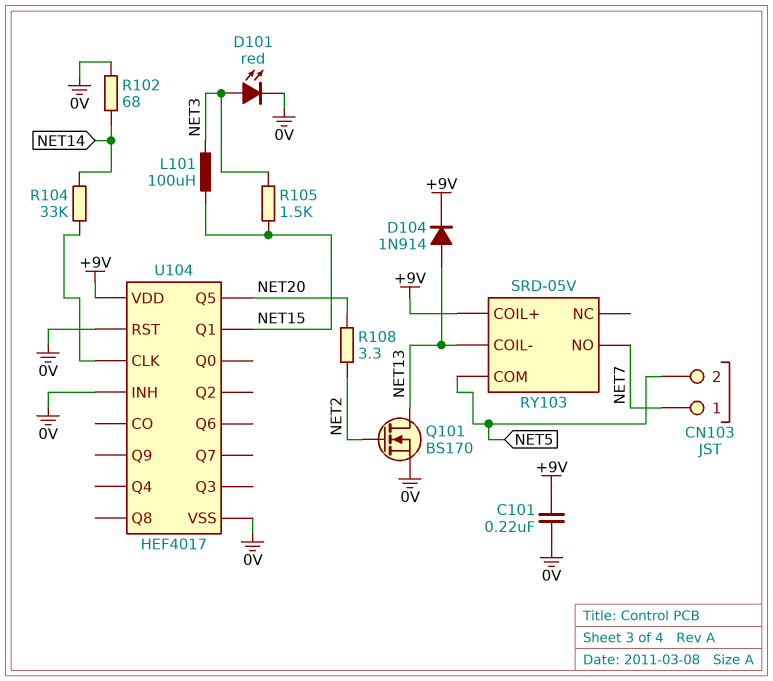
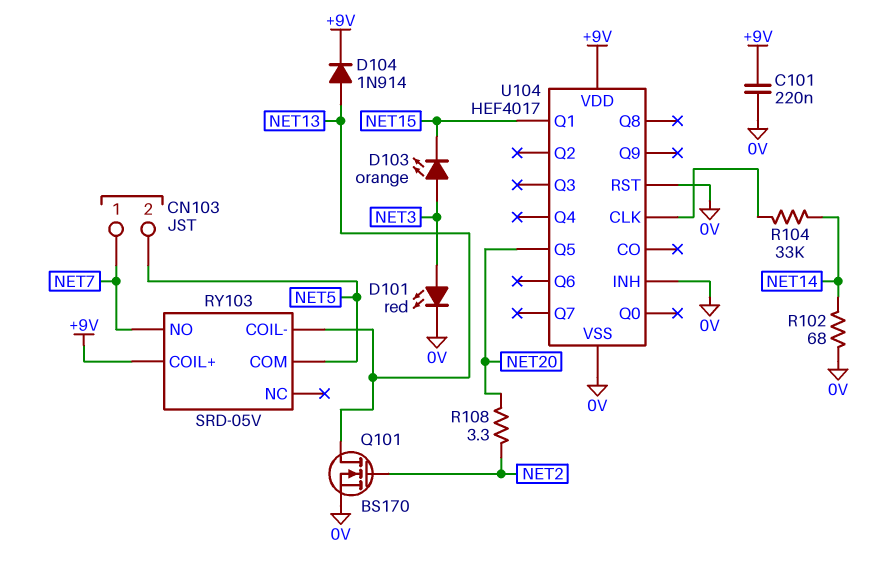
D103: none -> LED orange (A NET3, K NET15)
L101: 100uH (NET3, NET15) -> none
R105: 1.5k (NET3, NET15) -> none

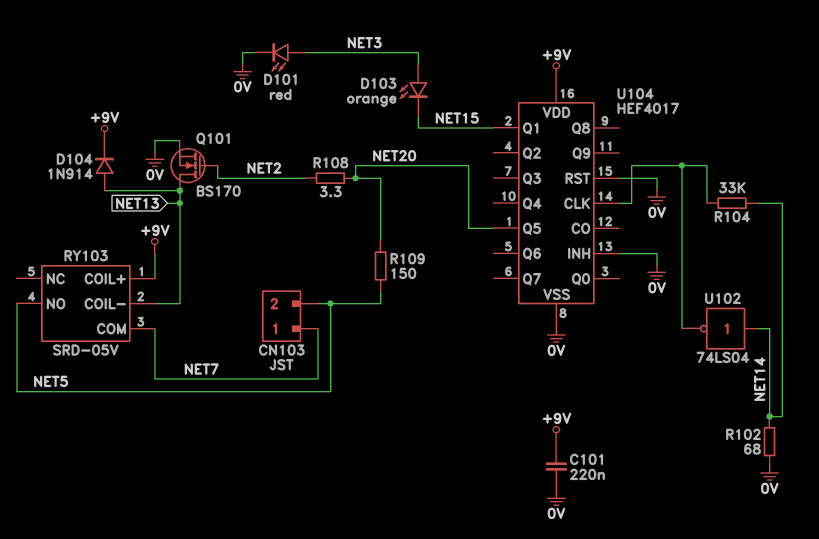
R109: none -> 150 (NET5, NET20)
RY103 pin COM: NET5 -> NET7
RY103 pin NO: NET7 -> NET5
U102: none -> NOT 74LS04 (in NET14, out U104/CLK)

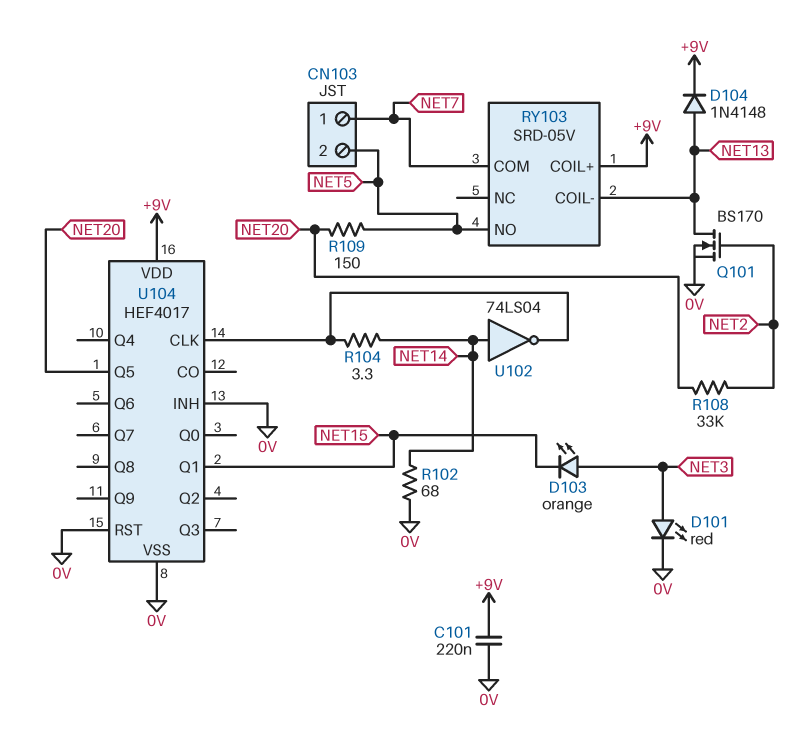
D104: diode 1N914 (A NET13, K +9V) -> diode 1N4148 (A NET13, K +9V)
R104: 33k (NET14, U104/CLK) -> 3.3 (NET14, U104/CLK)
R108: 3.3 (NET2, NET20) -> 33k (NET2, NET20)

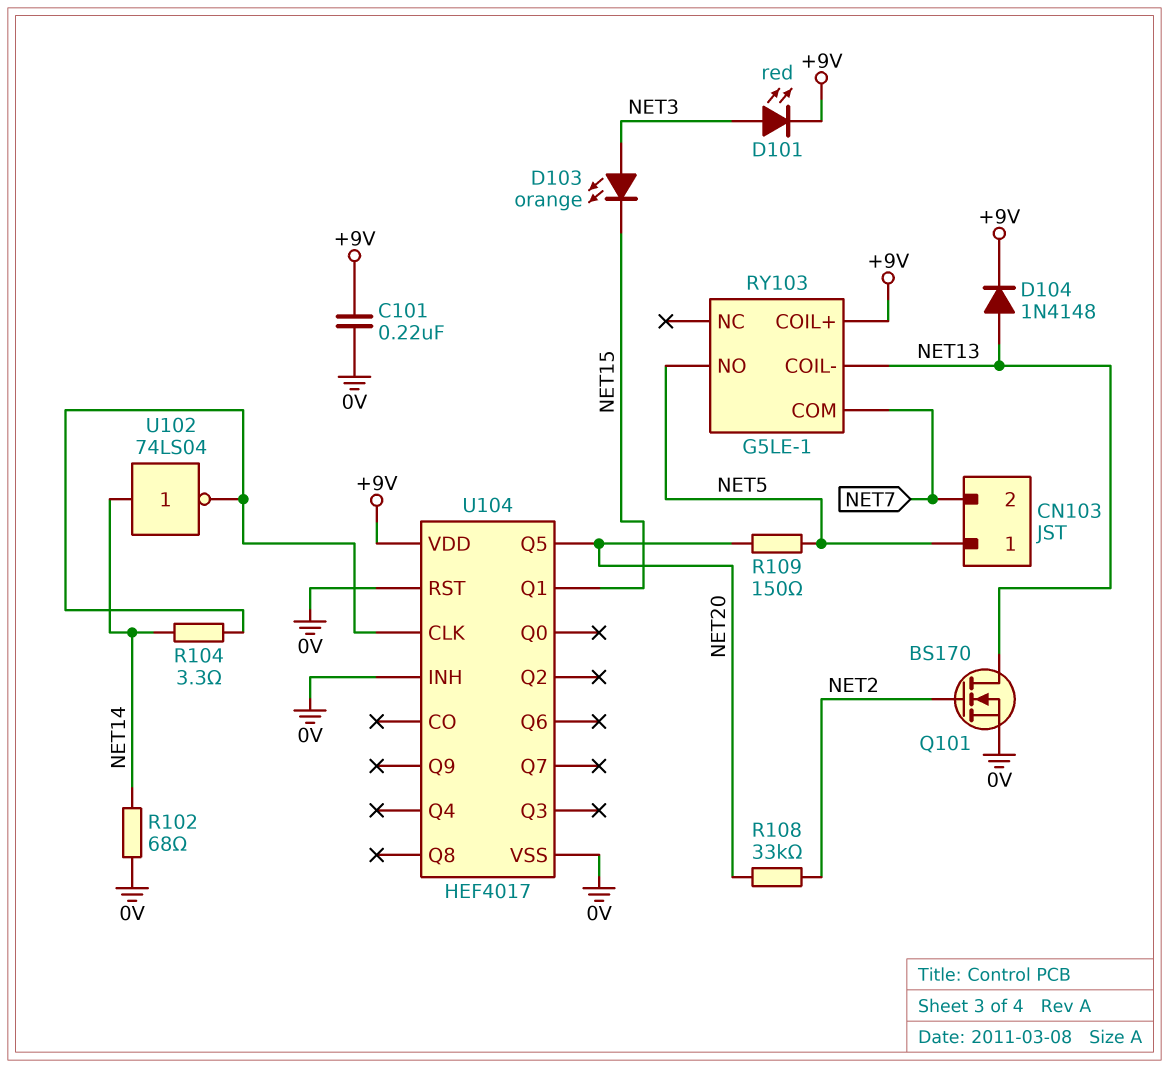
CN103 pin 1: NET7 -> NET5
CN103 pin 2: NET5 -> NET7
D101: LED red (A NET3, K 0V) -> LED red (A NET3, K +9V)
RY103: SRD-05V -> G5LE-1

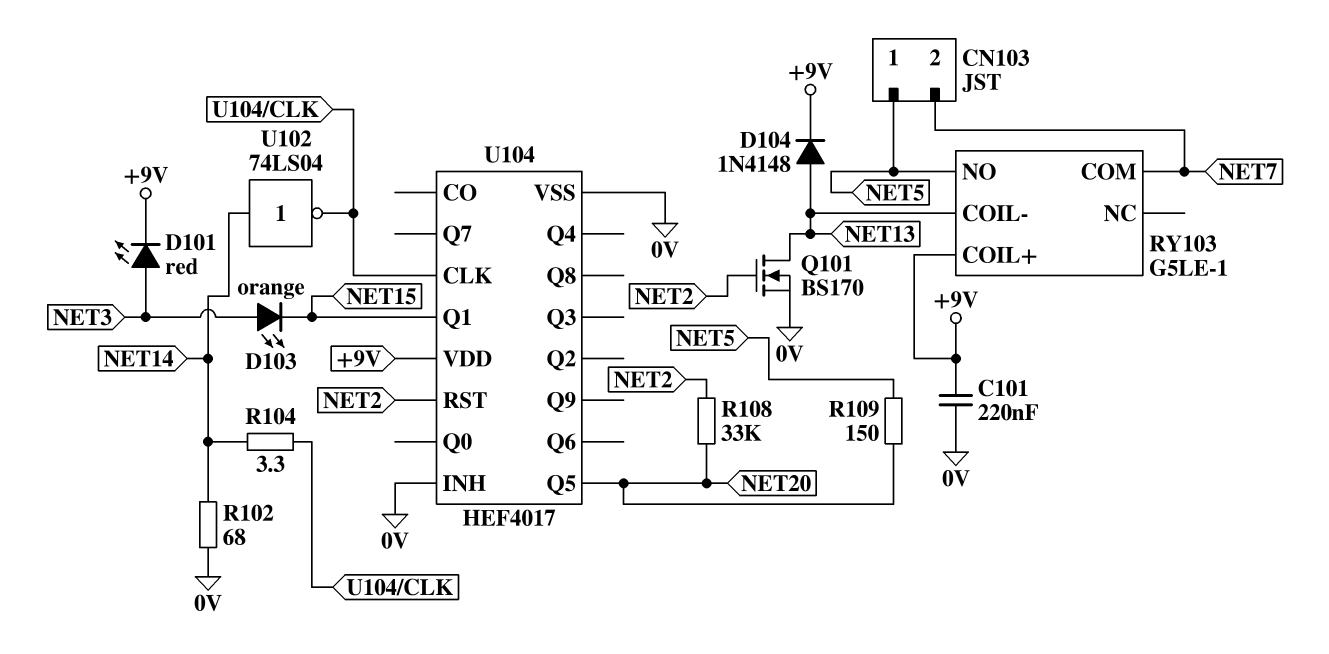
U104 pin RST: 0V -> NET2

